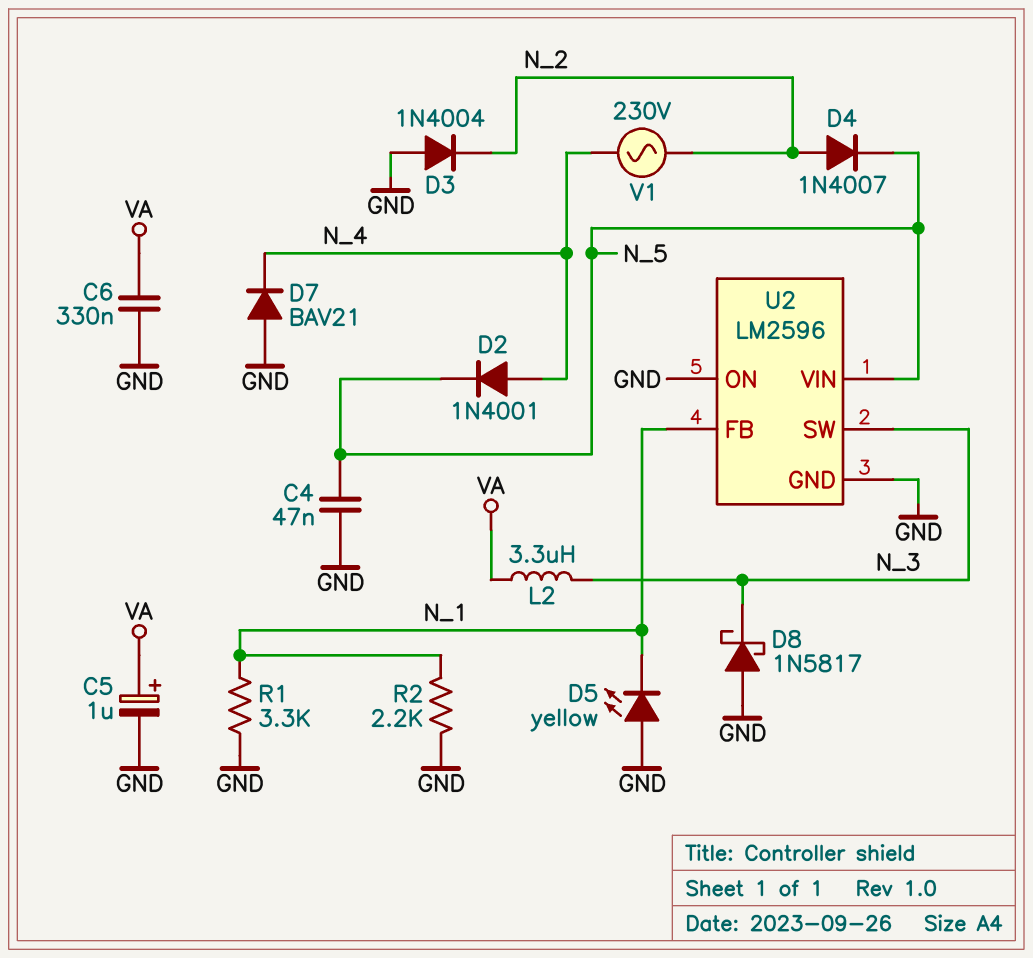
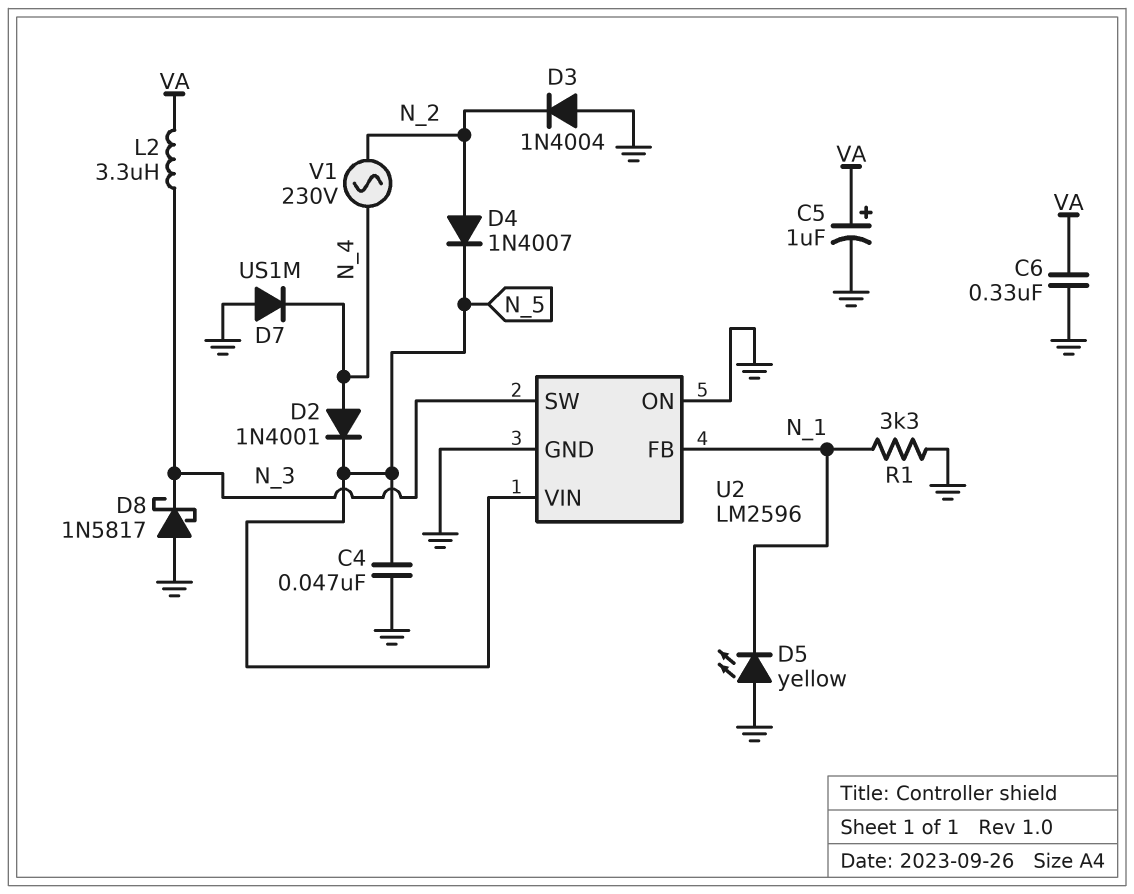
D7: diode BAV21 (A GND, K N_4) -> diode US1M (A GND, K N_4)
R2: 2.2k (GND, N_1) -> none

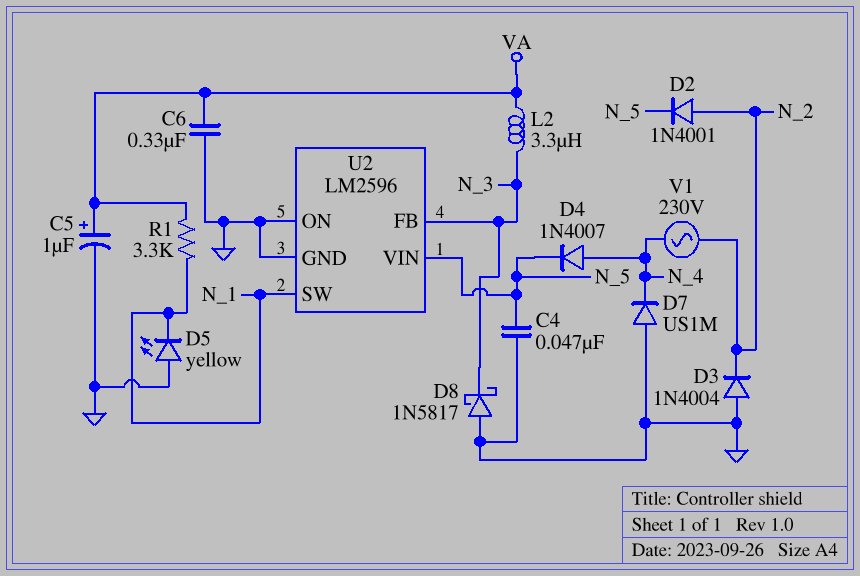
D2: diode 1N4001 (A N_4, K N_5) -> diode 1N4001 (A N_2, K N_5)
D4: diode 1N4007 (A N_2, K N_5) -> diode 1N4007 (A N_4, K N_5)
R1: 3.3k (GND, N_1) -> 3.3k (N_1, VA)
U2 pin FB: N_1 -> N_3
U2 pin SW: N_3 -> N_1

